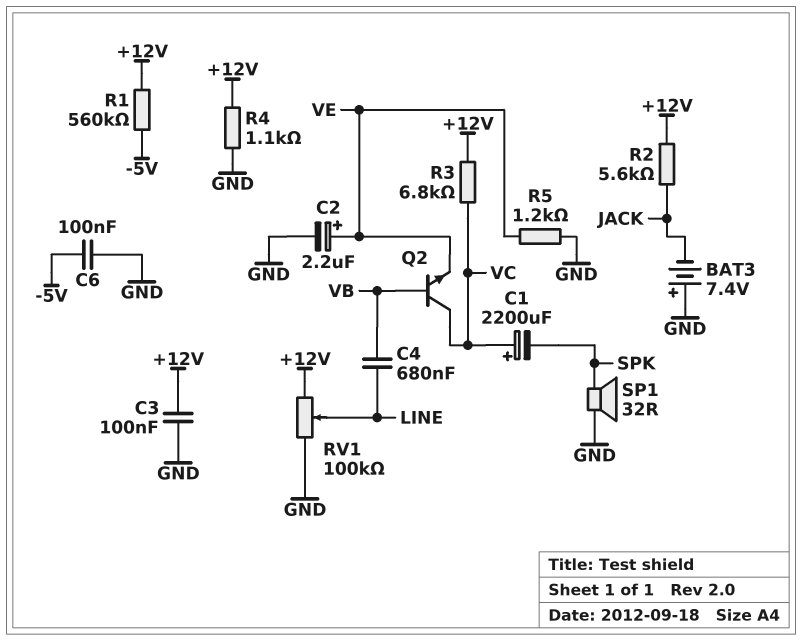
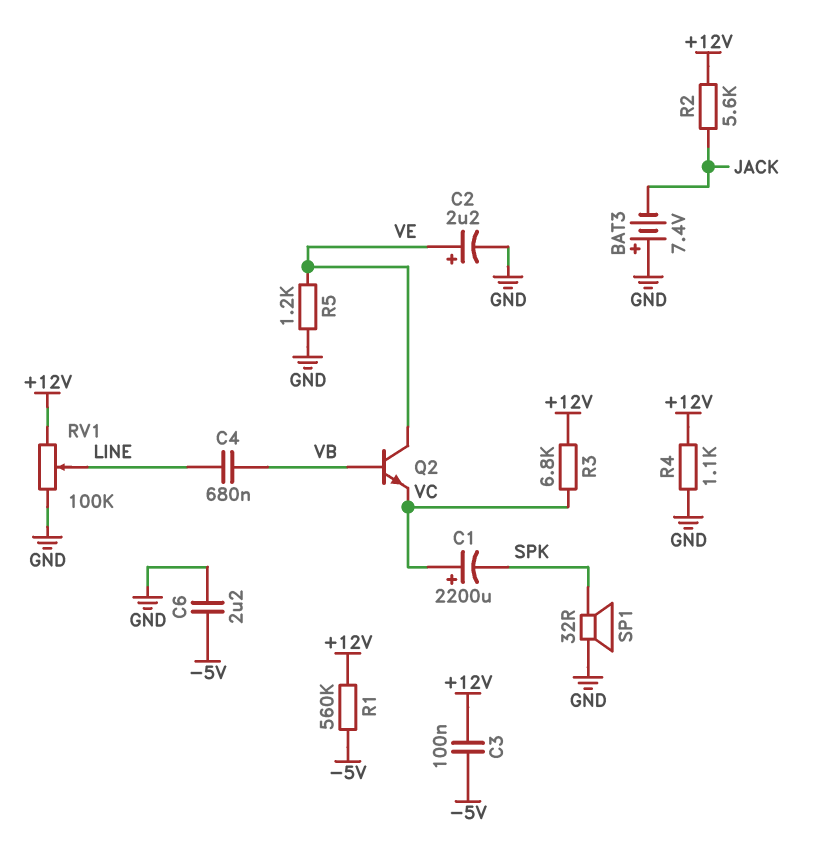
C3: 100nF (+12V, GND) -> 100nF (+12V, -5V)
C6: 100nF (-5V, GND) -> 2.2uF (-5V, GND)
Q2: NPN (B VB, C VC, E VE) -> NPN (B VB, C VE, E VC)

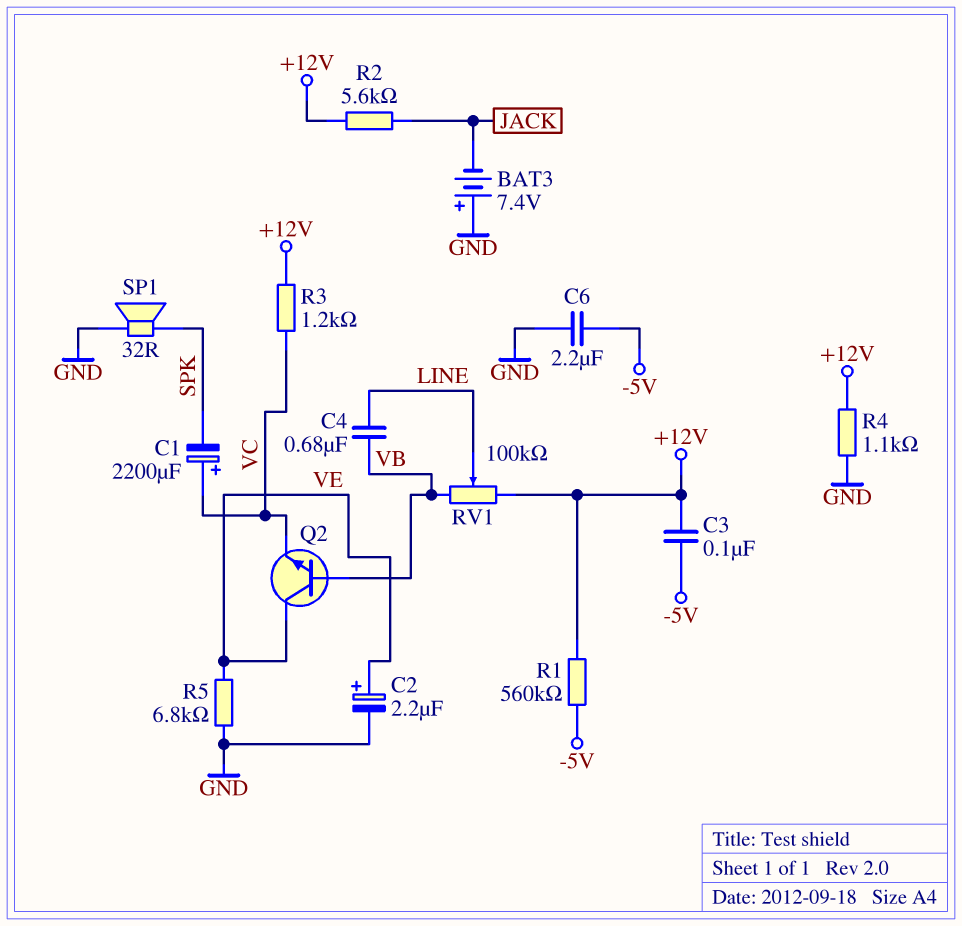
R3: 6.8k (+12V, VC) -> 1.2k (+12V, VC)
R5: 1.2k (GND, VE) -> 6.8k (GND, VE)
RV1: 100k (+12V, GND, wiper LINE) -> 100k (+12V, VB, wiper LINE)

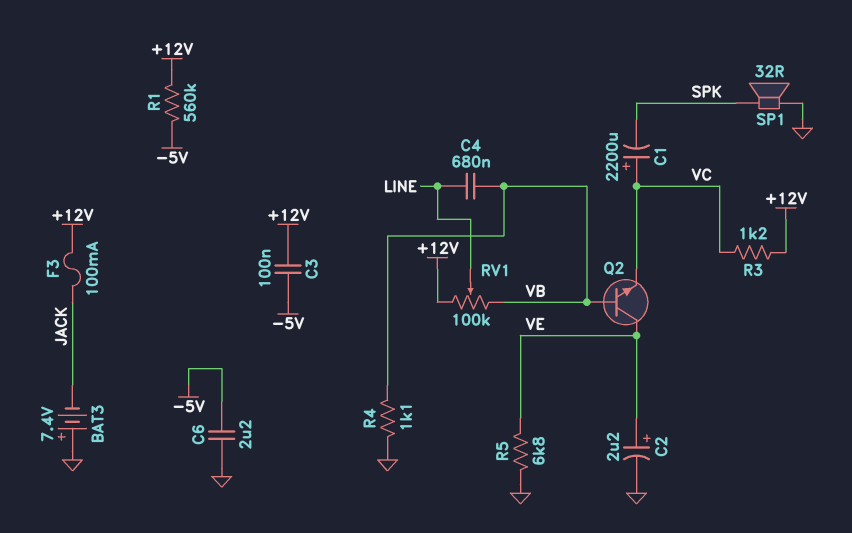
F3: none -> 100mA (+12V, JACK)
R2: 5.6k (+12V, JACK) -> none
R4: 1.1k (+12V, GND) -> 1.1k (GND, VB)

